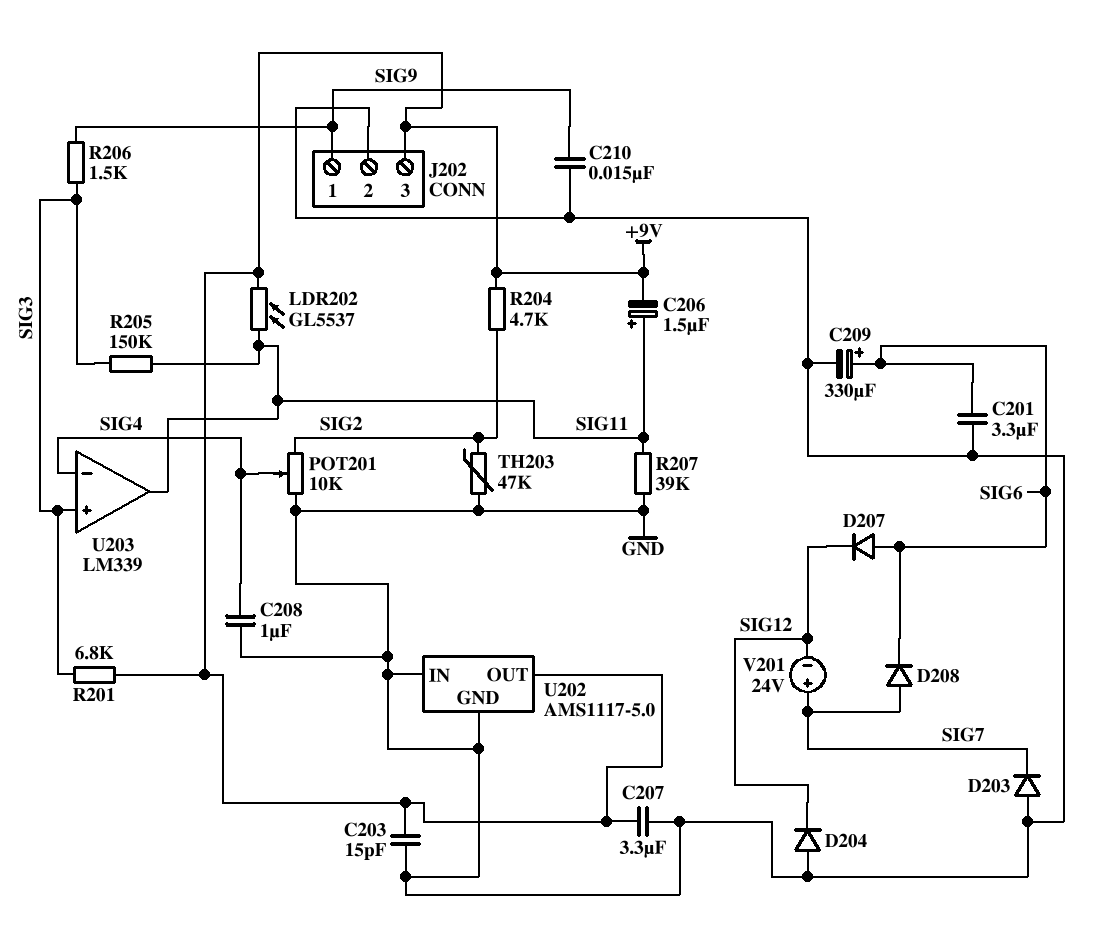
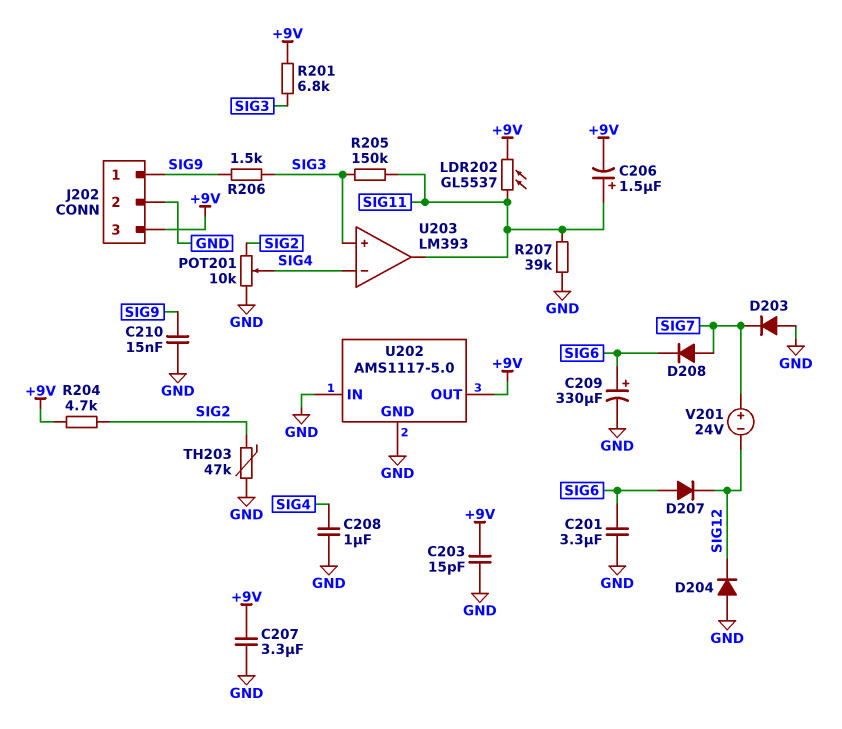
U203: LM339 -> LM393

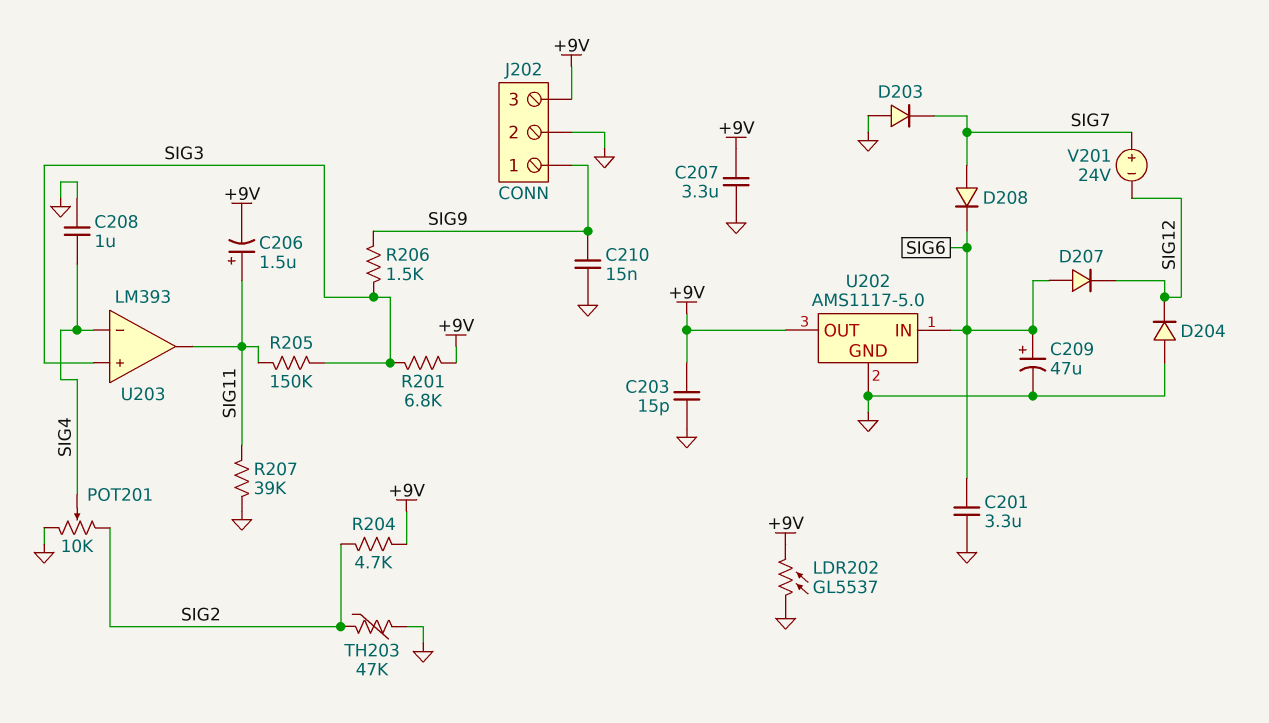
C209: 330uF (plus SIG6, minus GND) -> 47uF (plus SIG6, minus GND)
LDR202: GL5537 (+9V, SIG11) -> GL5537 (+9V, GND)
U202 pin IN: GND -> SIG6

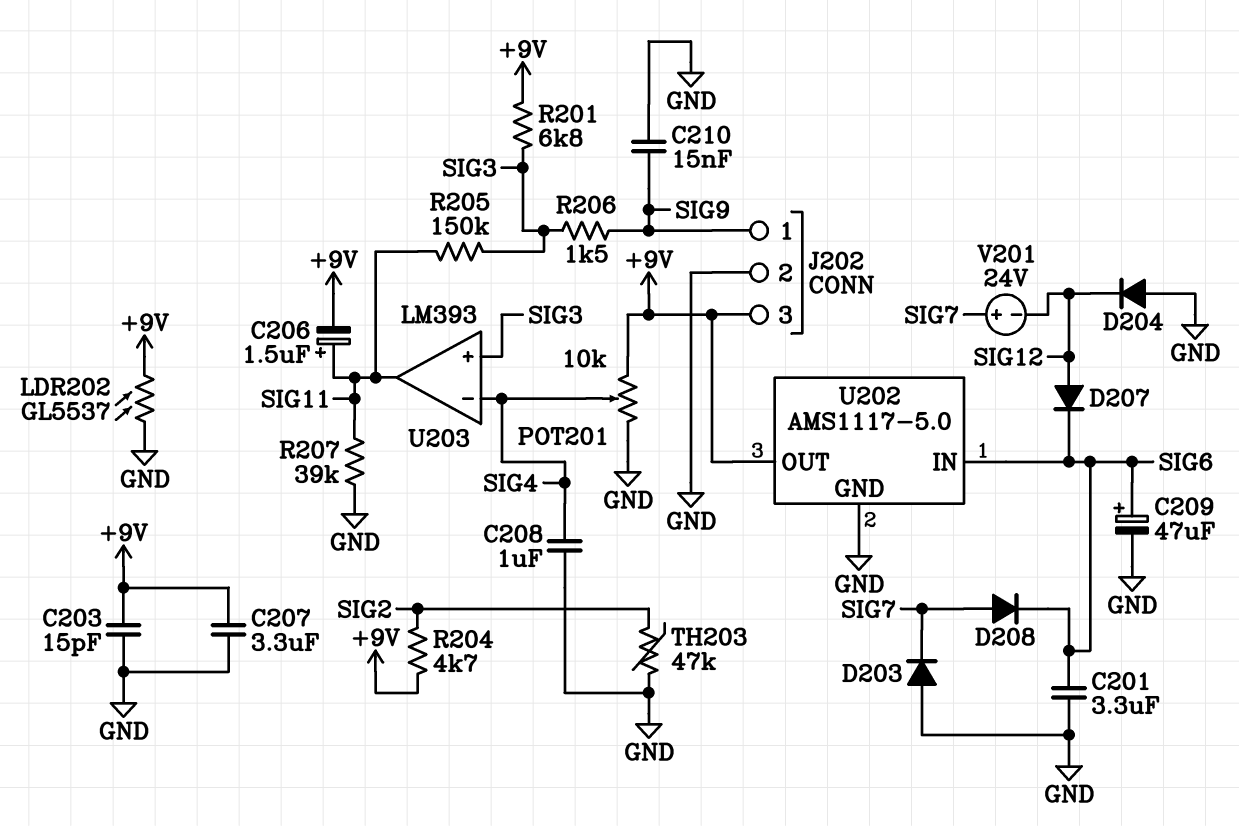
D207: diode (A SIG6, K SIG12) -> diode (A SIG12, K SIG6)
POT201: 10k (GND, SIG2, wiper SIG4) -> 10k (+9V, GND, wiper SIG4)

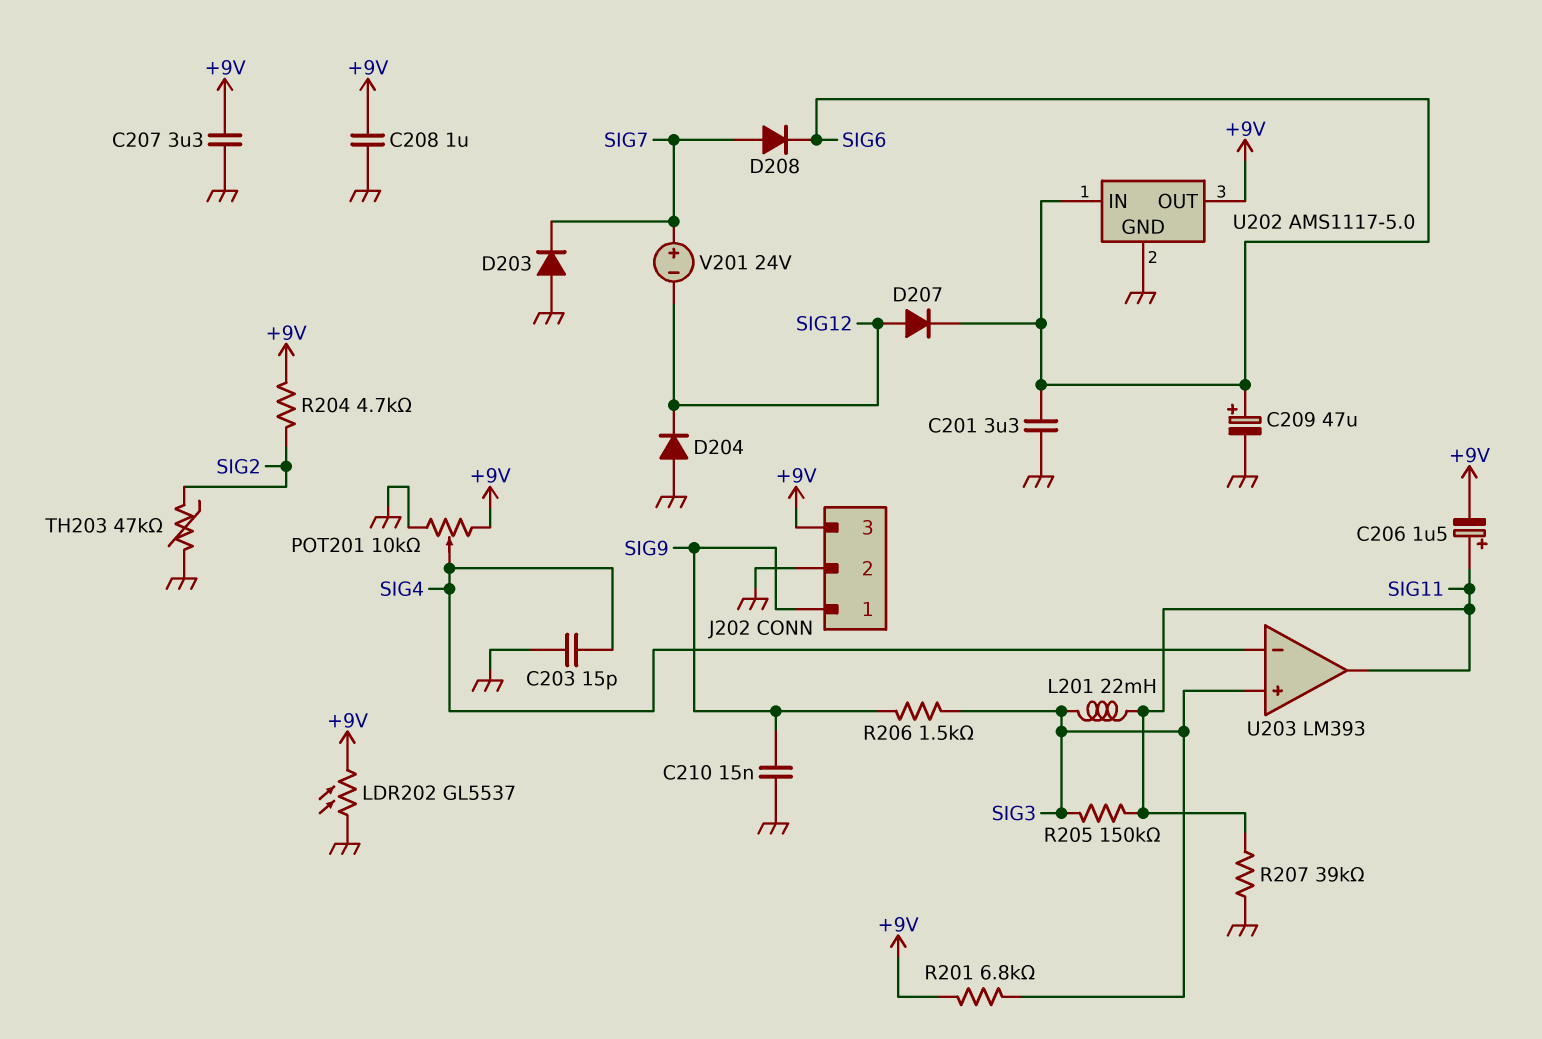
C203: 15pF (+9V, GND) -> 15pF (GND, SIG4)
C208: 1uF (GND, SIG4) -> 1uF (+9V, GND)
L201: none -> 22mH (SIG3, SIG11)

